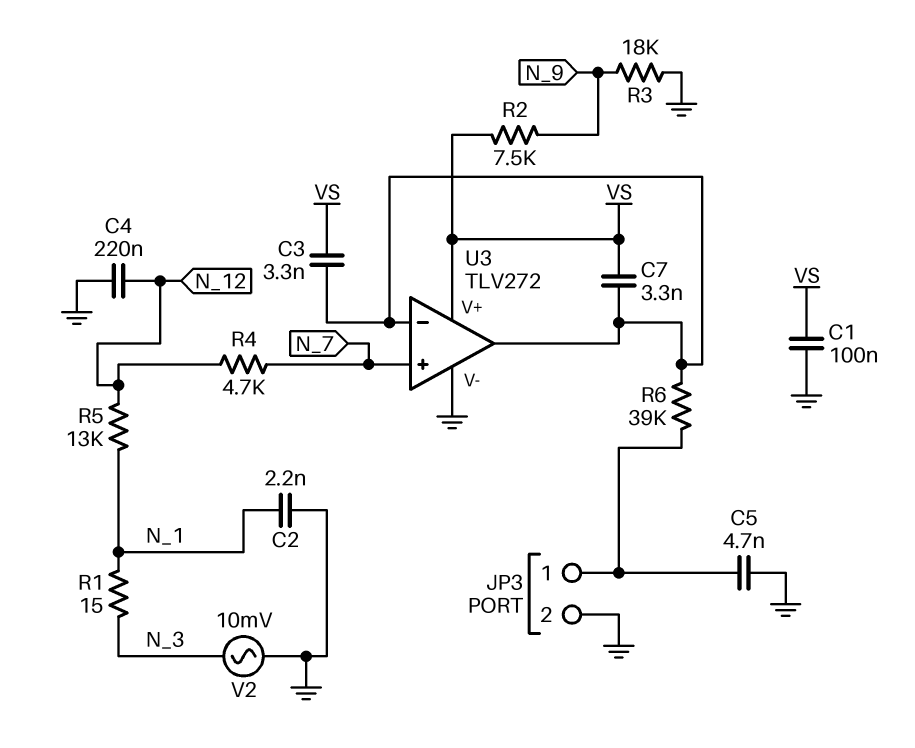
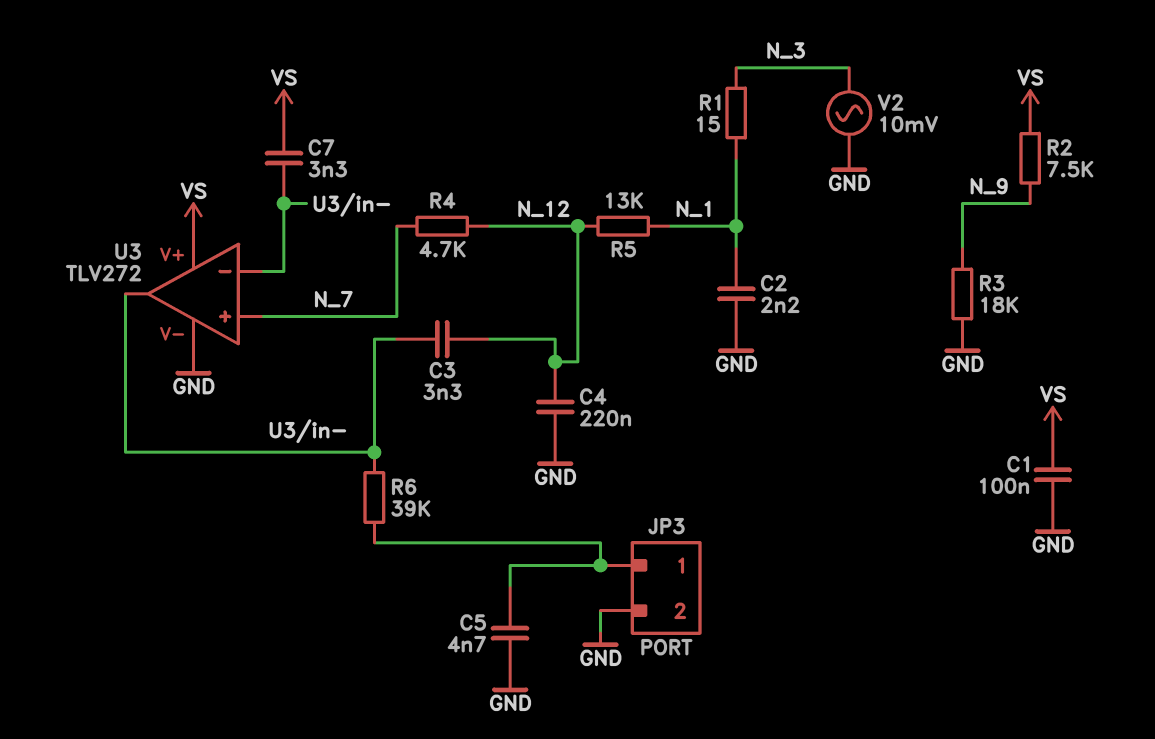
C3: 3.3nF (U3/in-, VS) -> 3.3nF (N_12, U3/in-)

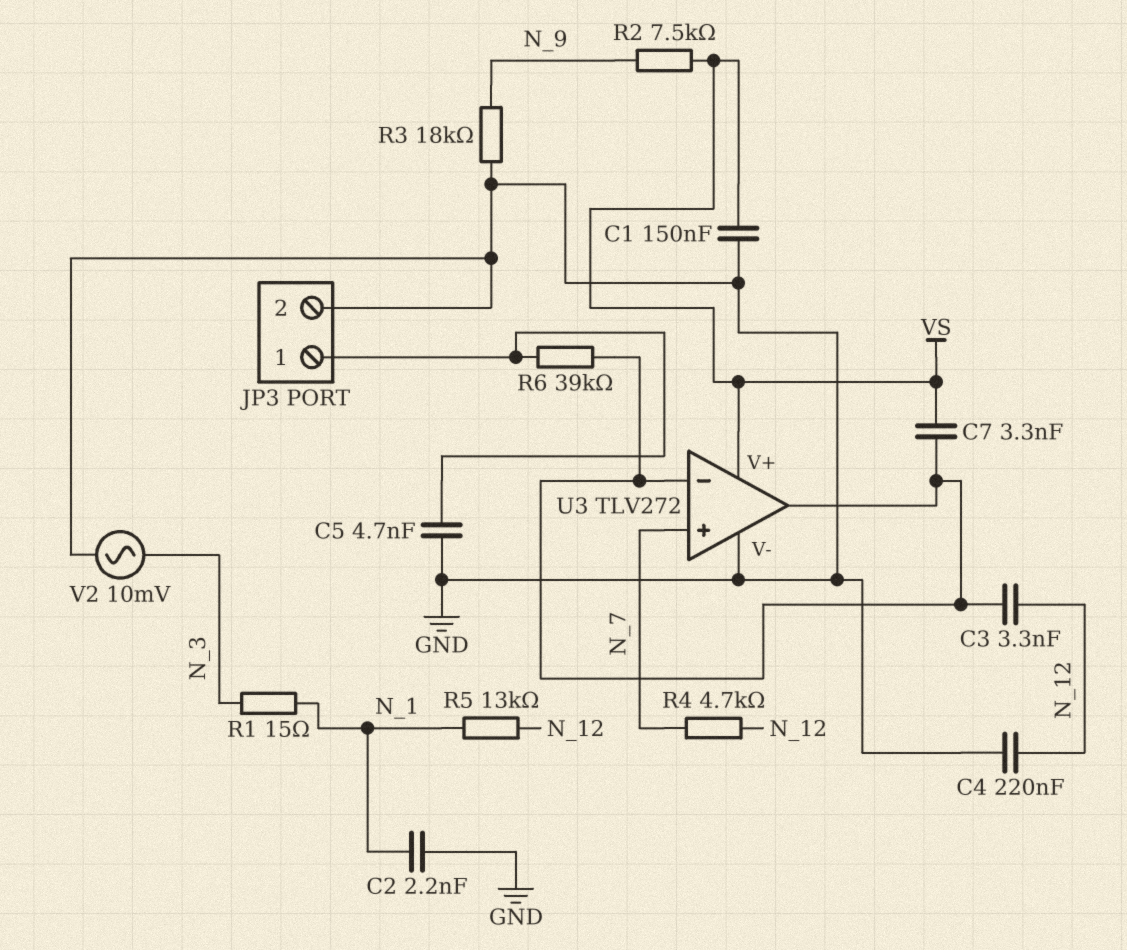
C1: 100nF (GND, VS) -> 150nF (GND, VS)

